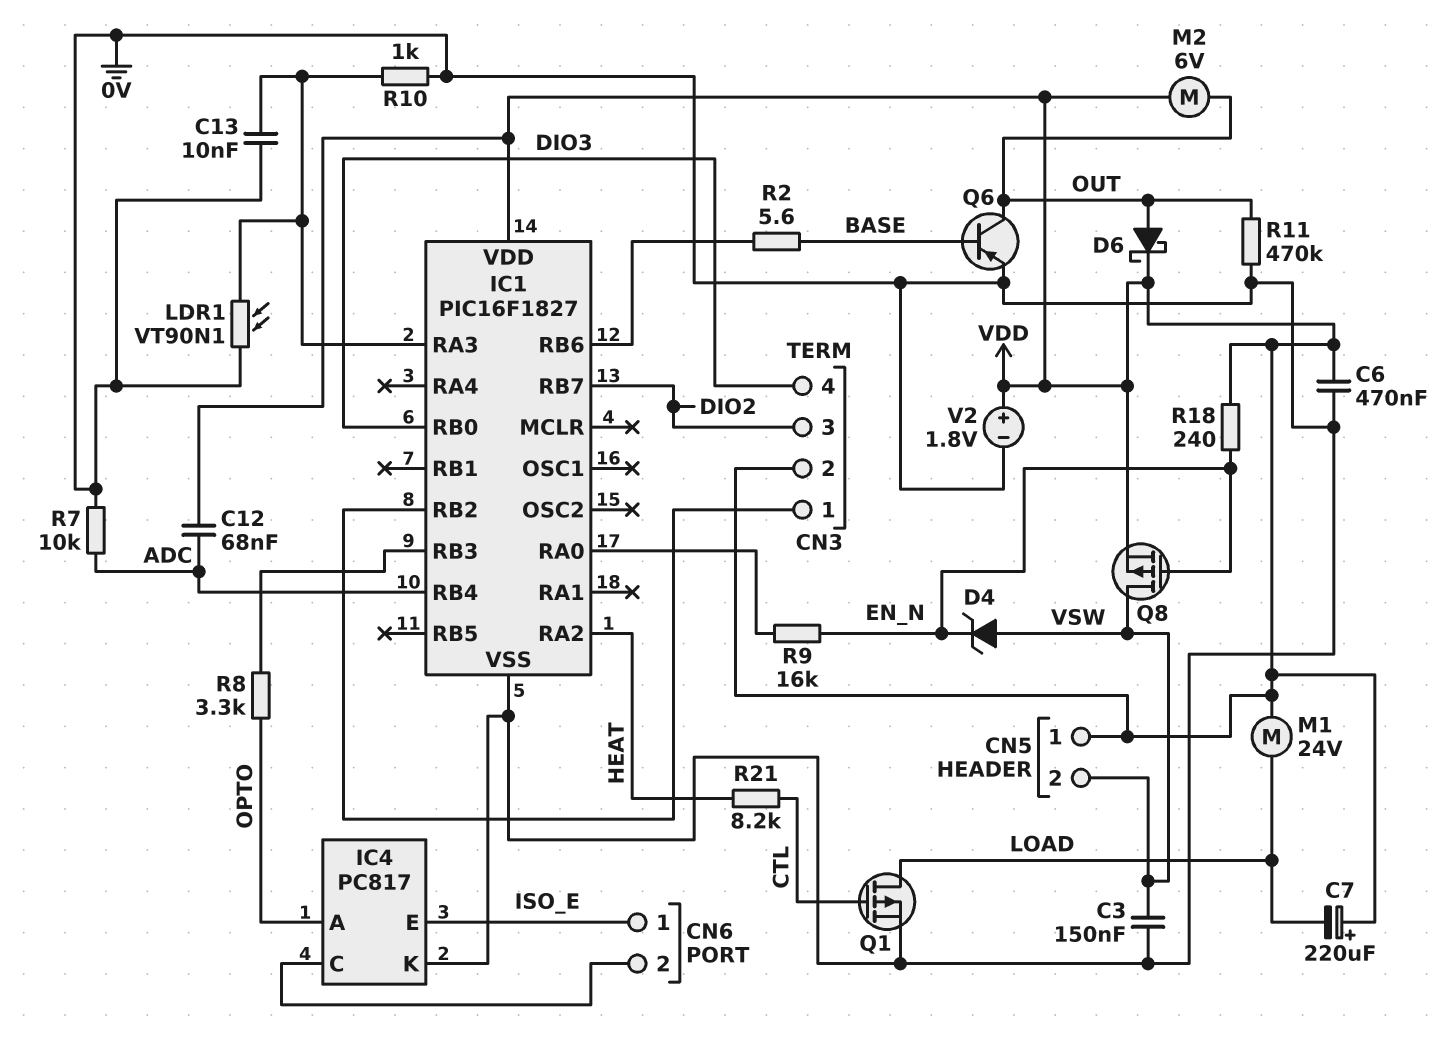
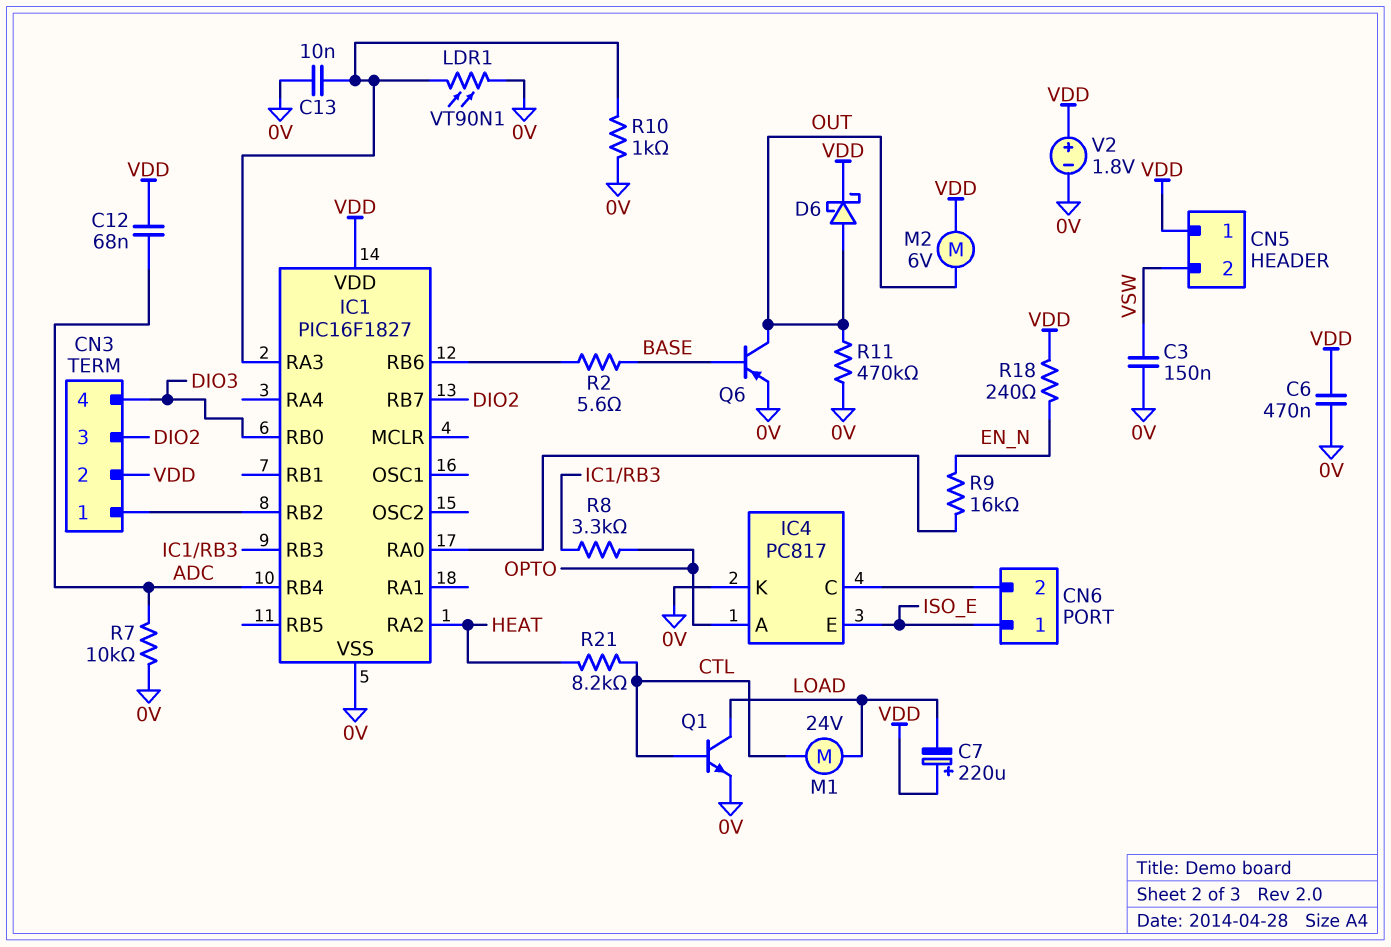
D4: zener (A VSW, K EN_N) -> none
M1: motor 24V (LOAD, VDD) -> motor 24V (CTL, LOAD)
Q1: PMOS (G CTL, D LOAD, S 0V) -> NPN (B CTL, C LOAD, E 0V)
Q8: PMOS (G EN_N, D VSW, S VDD) -> none

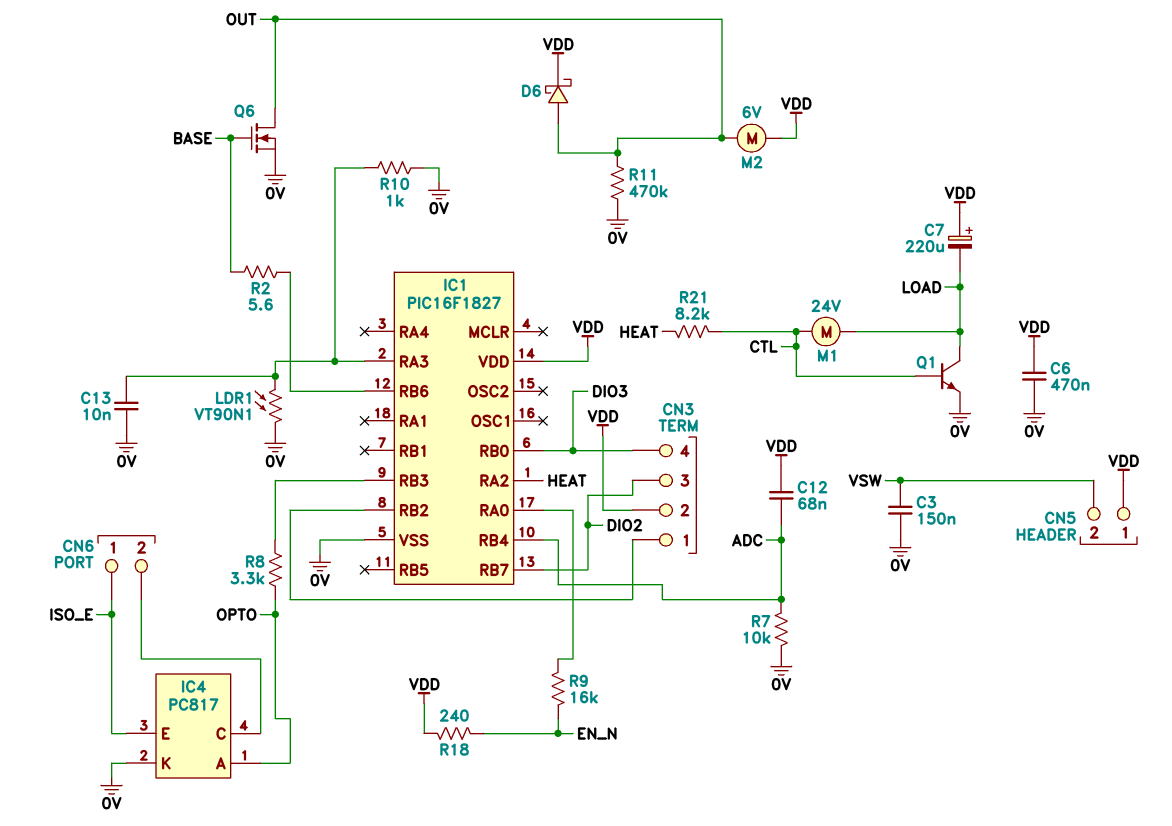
Q6: PNP (B BASE, C OUT, E 0V) -> NMOS (G BASE, D OUT, S 0V)
V2: 1.8V (plus VDD, minus 0V) -> none

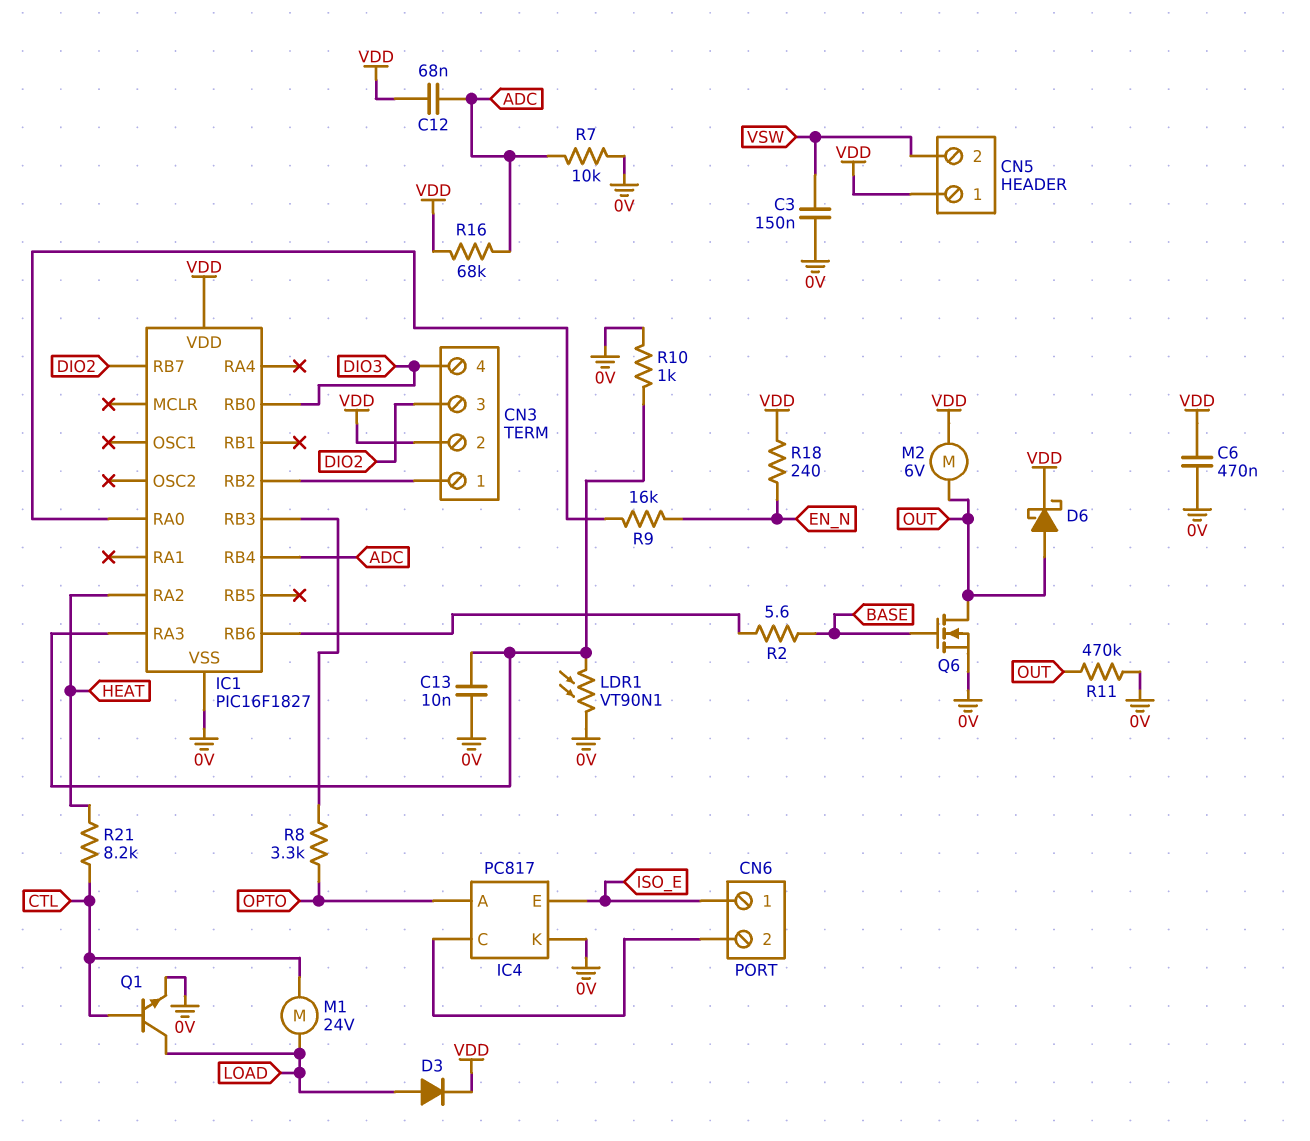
C7: 220uF (plus VDD, minus LOAD) -> none
D3: none -> diode (A LOAD, K VDD)
R16: none -> 68k (ADC, VDD)

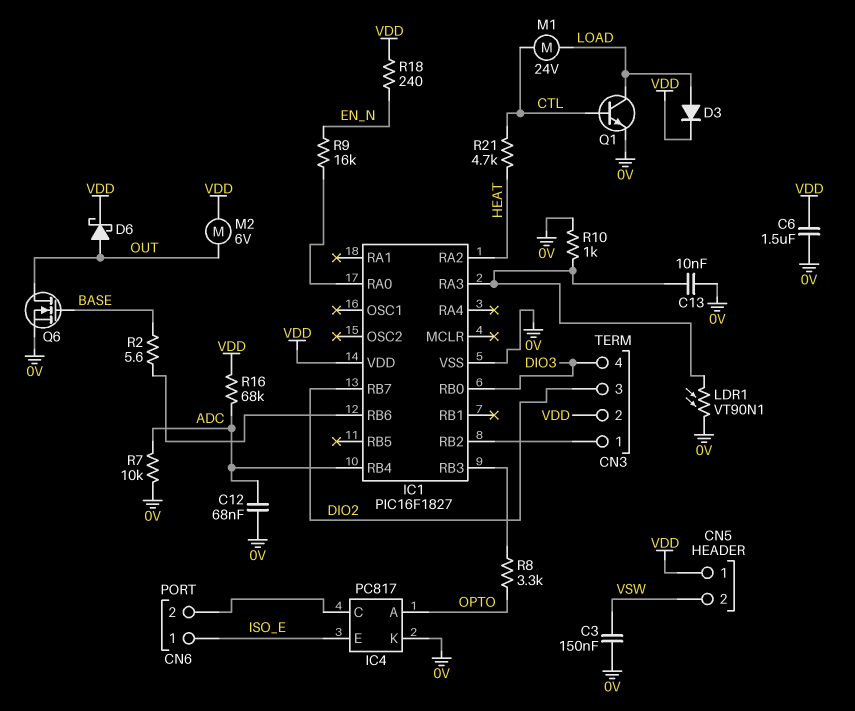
C6: 470nF (0V, VDD) -> 1.5uF (0V, VDD)
C12: 68nF (ADC, VDD) -> 68nF (0V, ADC)
R11: 470k (0V, OUT) -> none
R21: 8.2k (CTL, HEAT) -> 4.7k (CTL, HEAT)

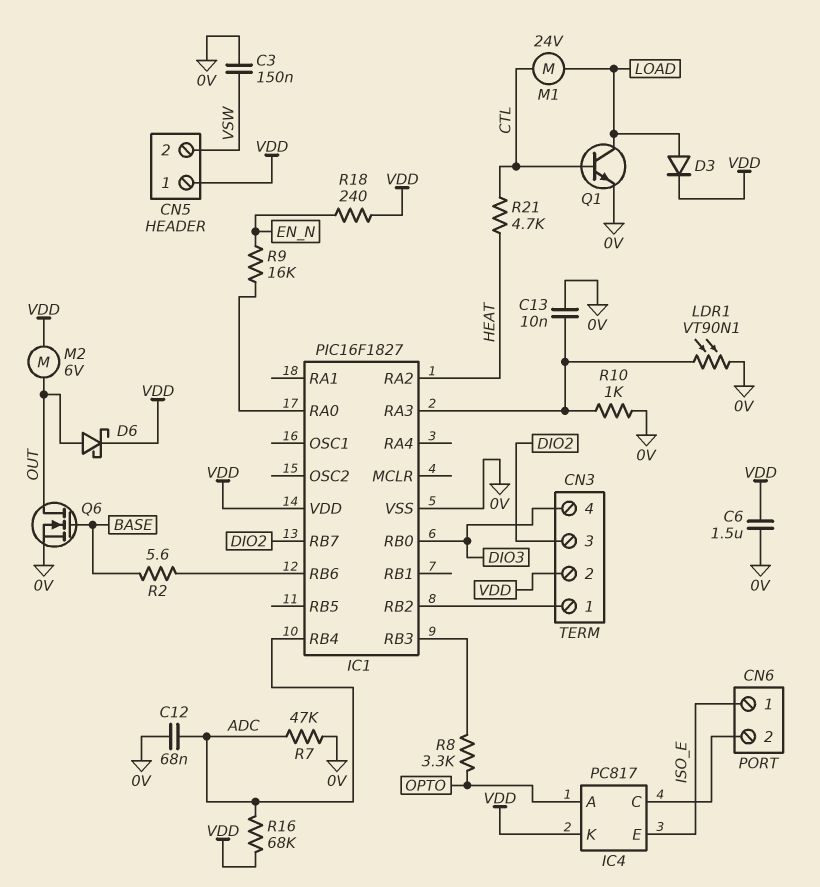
IC4 pin K: 0V -> VDD
R7: 10k (0V, ADC) -> 47k (0V, ADC)

